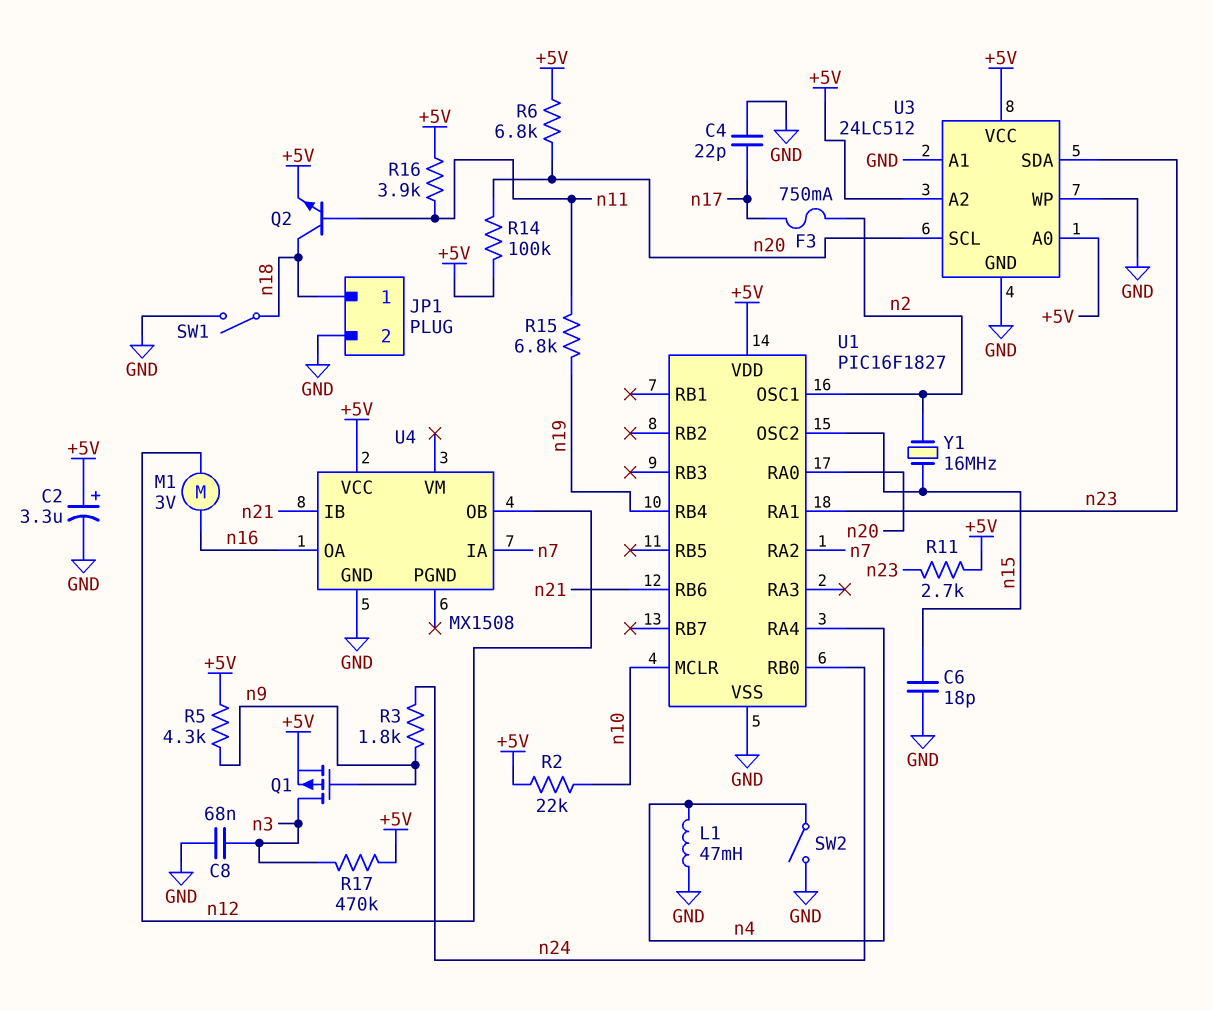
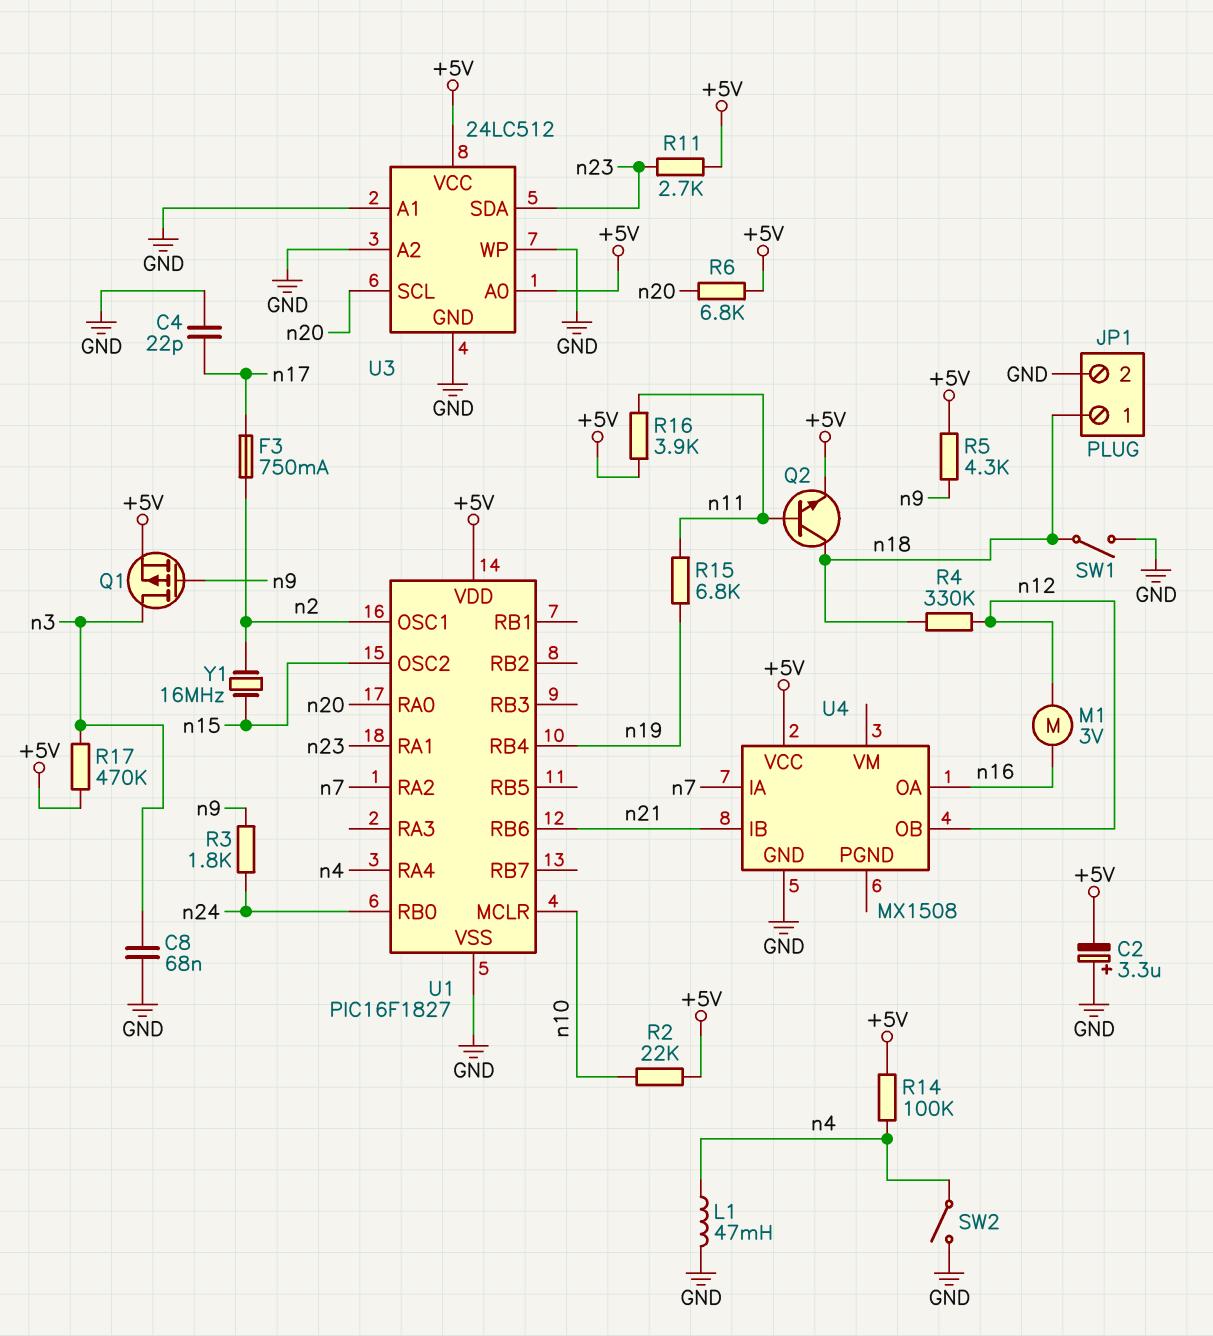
C2: 3.3uF (plus +5V, minus GND) -> 3.3uF (plus GND, minus +5V)
C6: 18pF (GND, n15) -> none
R4: none -> 330k (n12, n18)
R14: 100k (+5V, n20) -> 100k (+5V, n4)
U3 pin A2: +5V -> GND

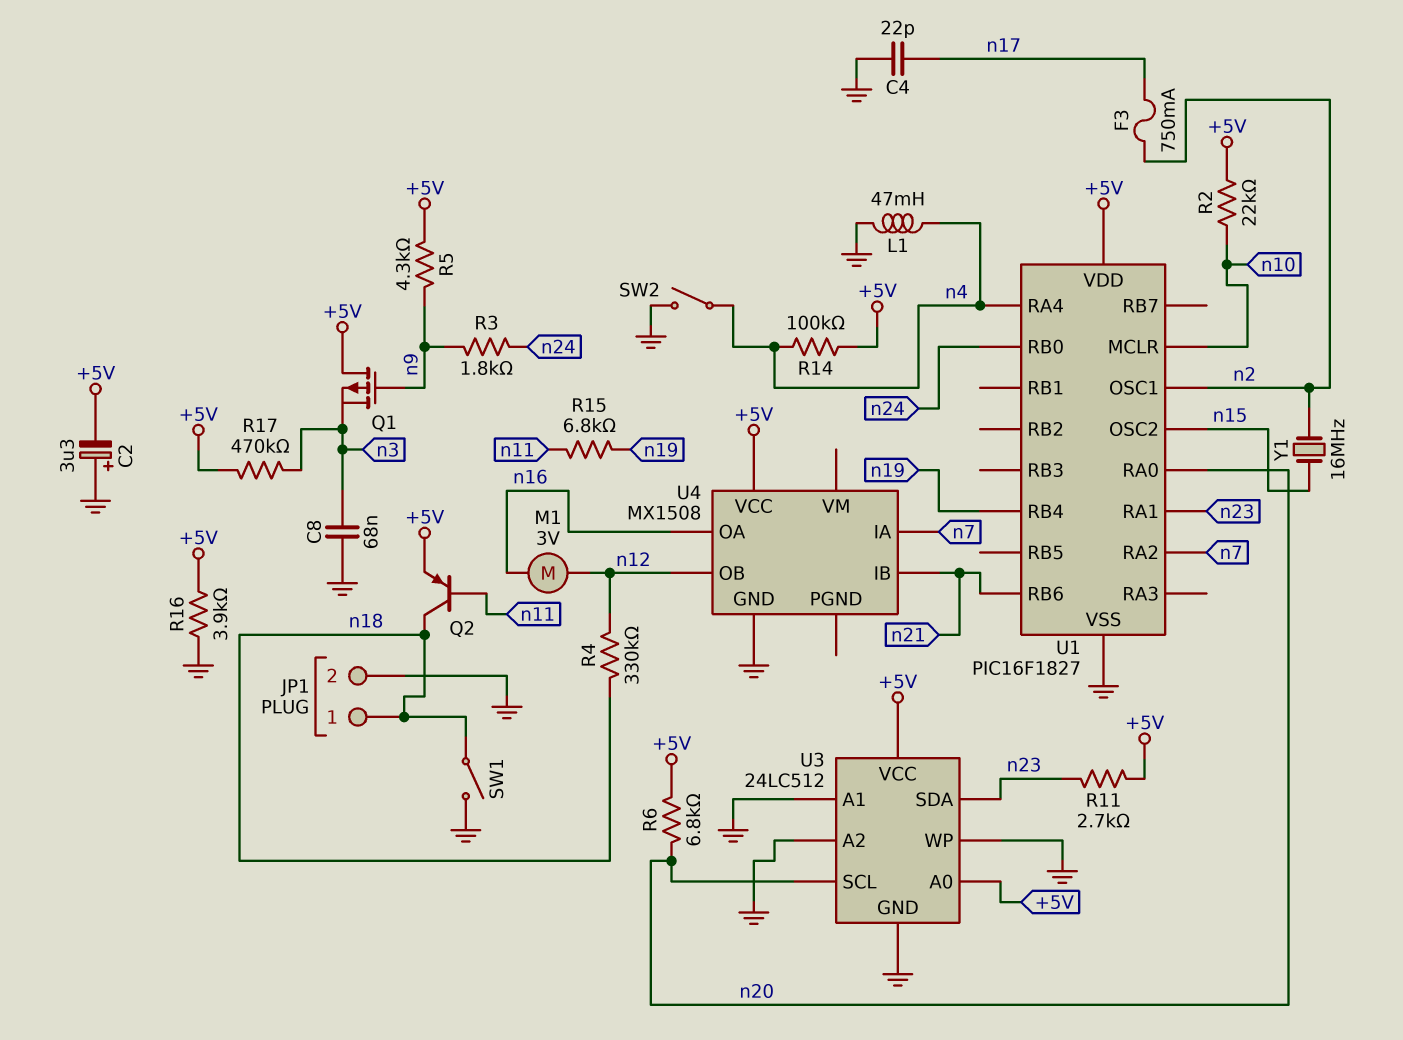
Q1: PMOS (G n9, D n3, S +5V) -> PMOS (G n9, D +5V, S n3)
Q2: NPN (B n11, C n18, E +5V) -> PNP (B n11, C n18, E +5V)
R16: 3.9k (+5V, n11) -> 3.9k (+5V, GND)

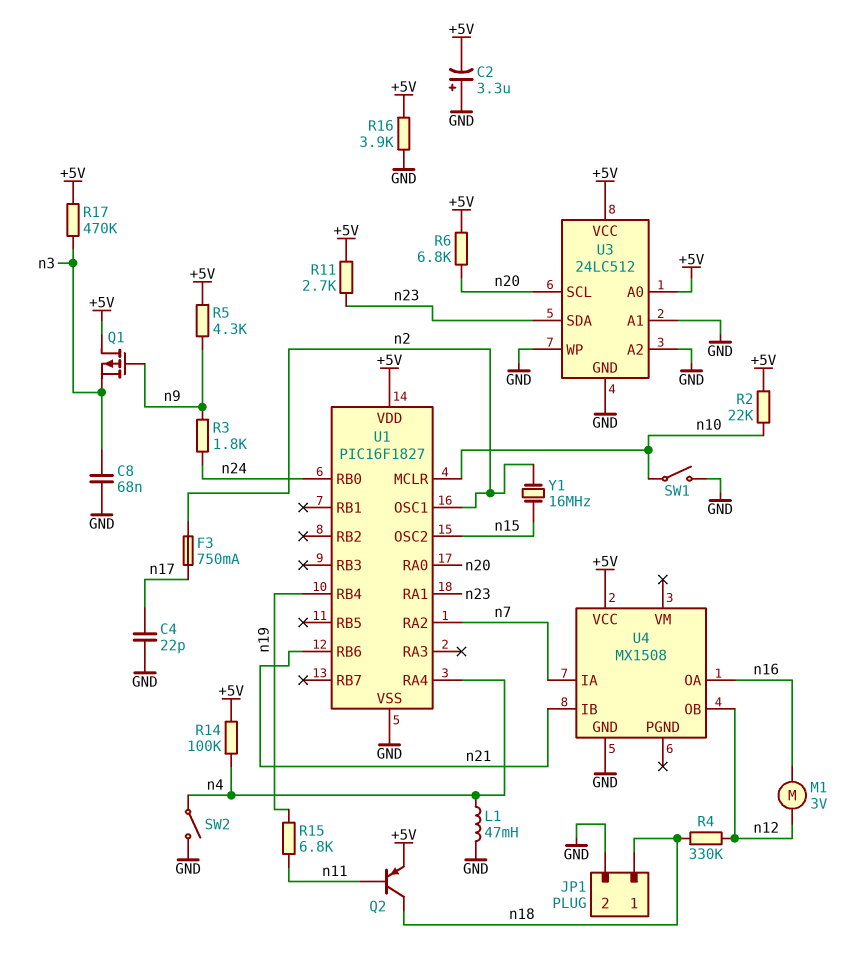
SW1: switch (GND, n18) -> switch (GND, n10)

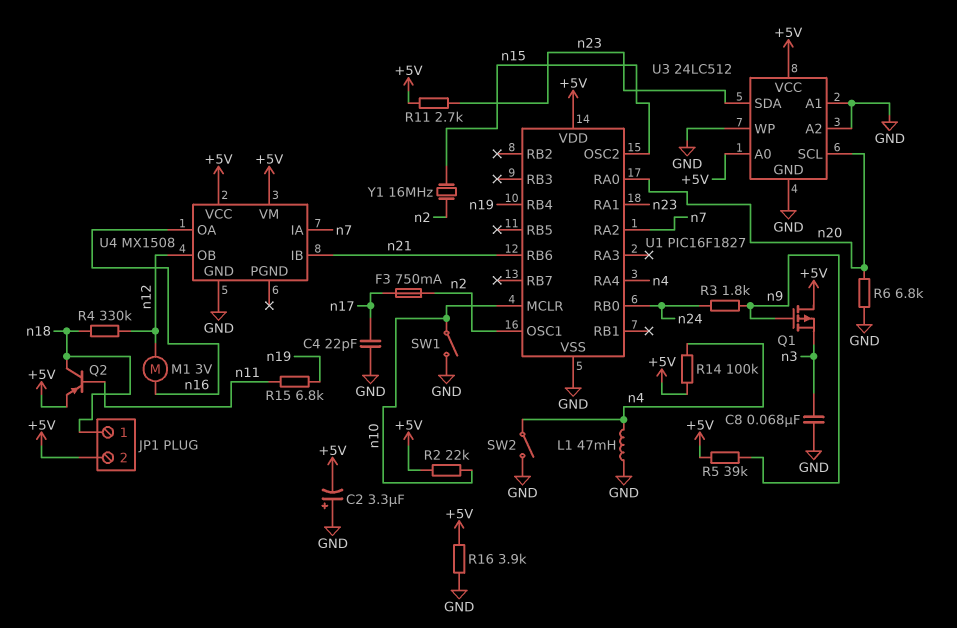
JP1 pin 2: GND -> +5V
R5: 4.3k (+5V, n9) -> 39k (+5V, n9)
R6: 6.8k (+5V, n20) -> 6.8k (GND, n20)
R17: 470k (+5V, n3) -> none
U4 pin VM: none -> +5V

